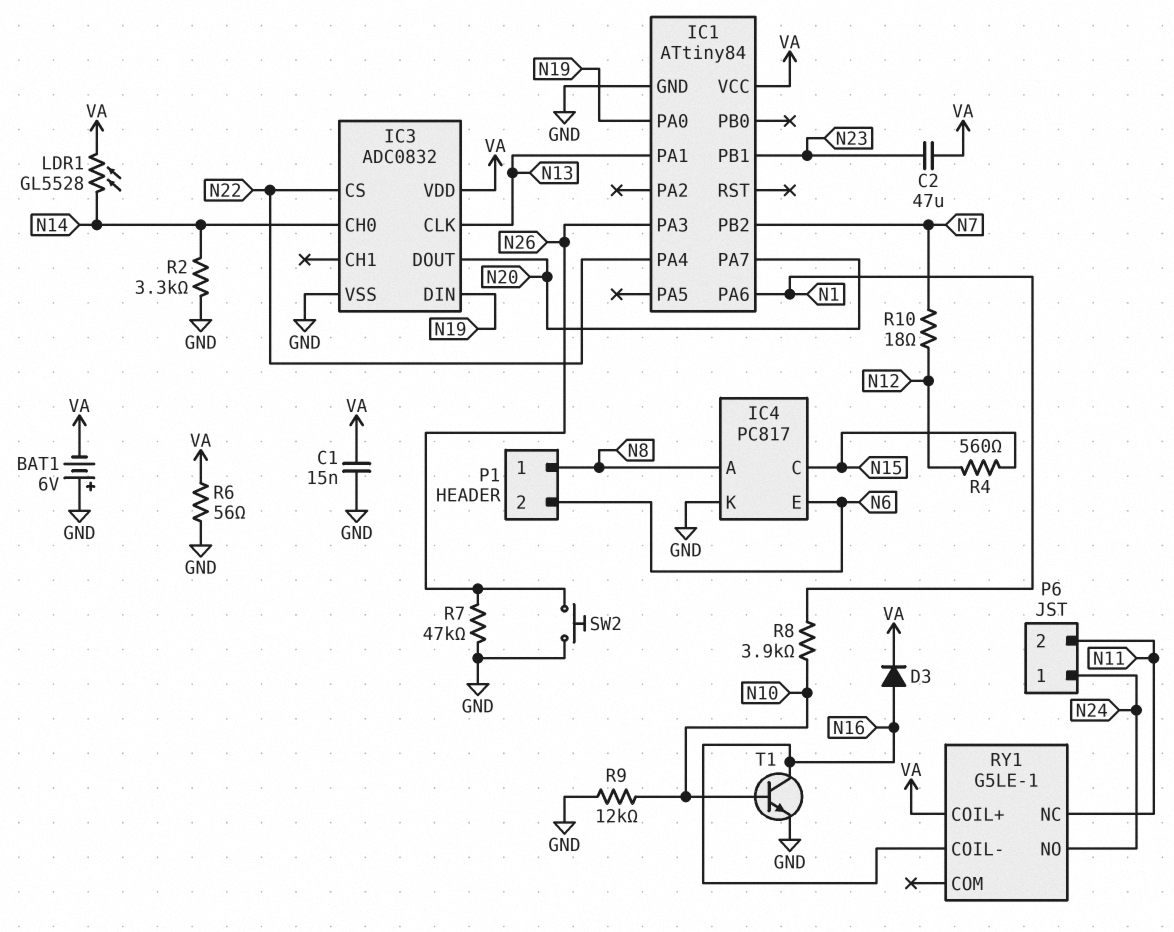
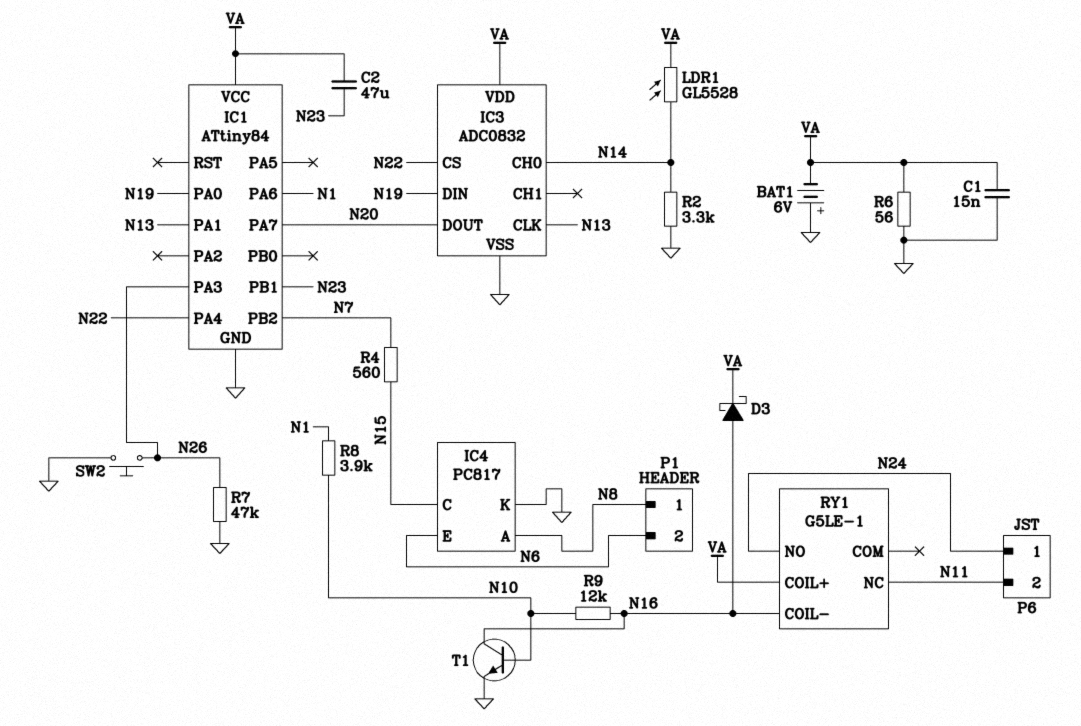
D3: diode (A N16, K VA) -> schottky (A N16, K VA)
R4: 560 (N12, N15) -> 560 (N7, N15)
R9: 12k (GND, N10) -> 12k (N10, N16)
R10: 18 (N7, N12) -> none

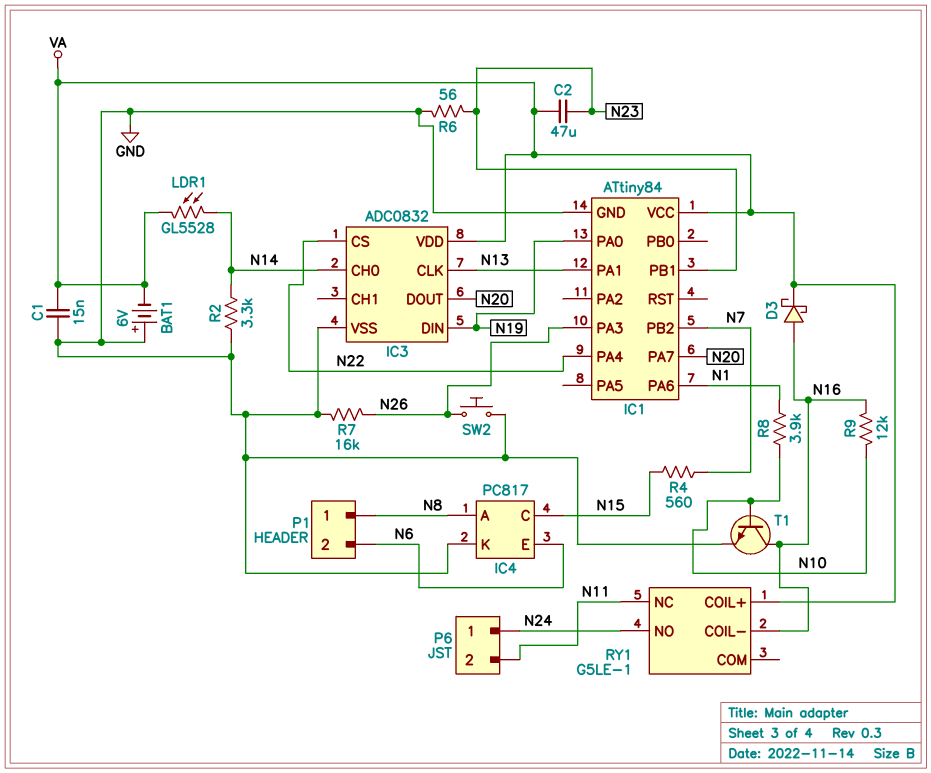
R6: 56 (GND, VA) -> 56 (GND, N23)
R7: 47k (GND, N26) -> 16k (GND, N26)

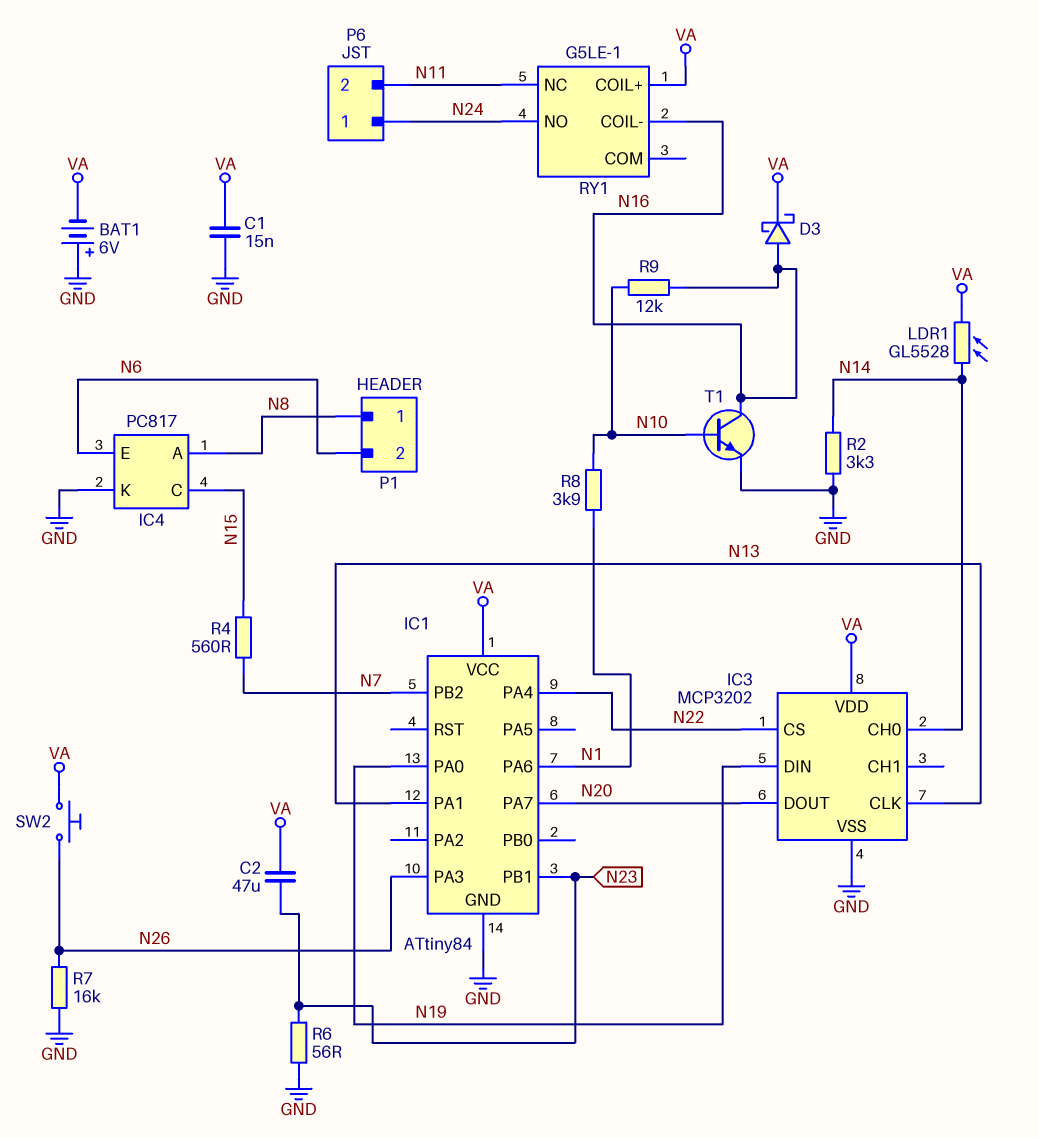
IC3: ADC0832 -> MCP3202
SW2: button (GND, N26) -> button (N26, VA)

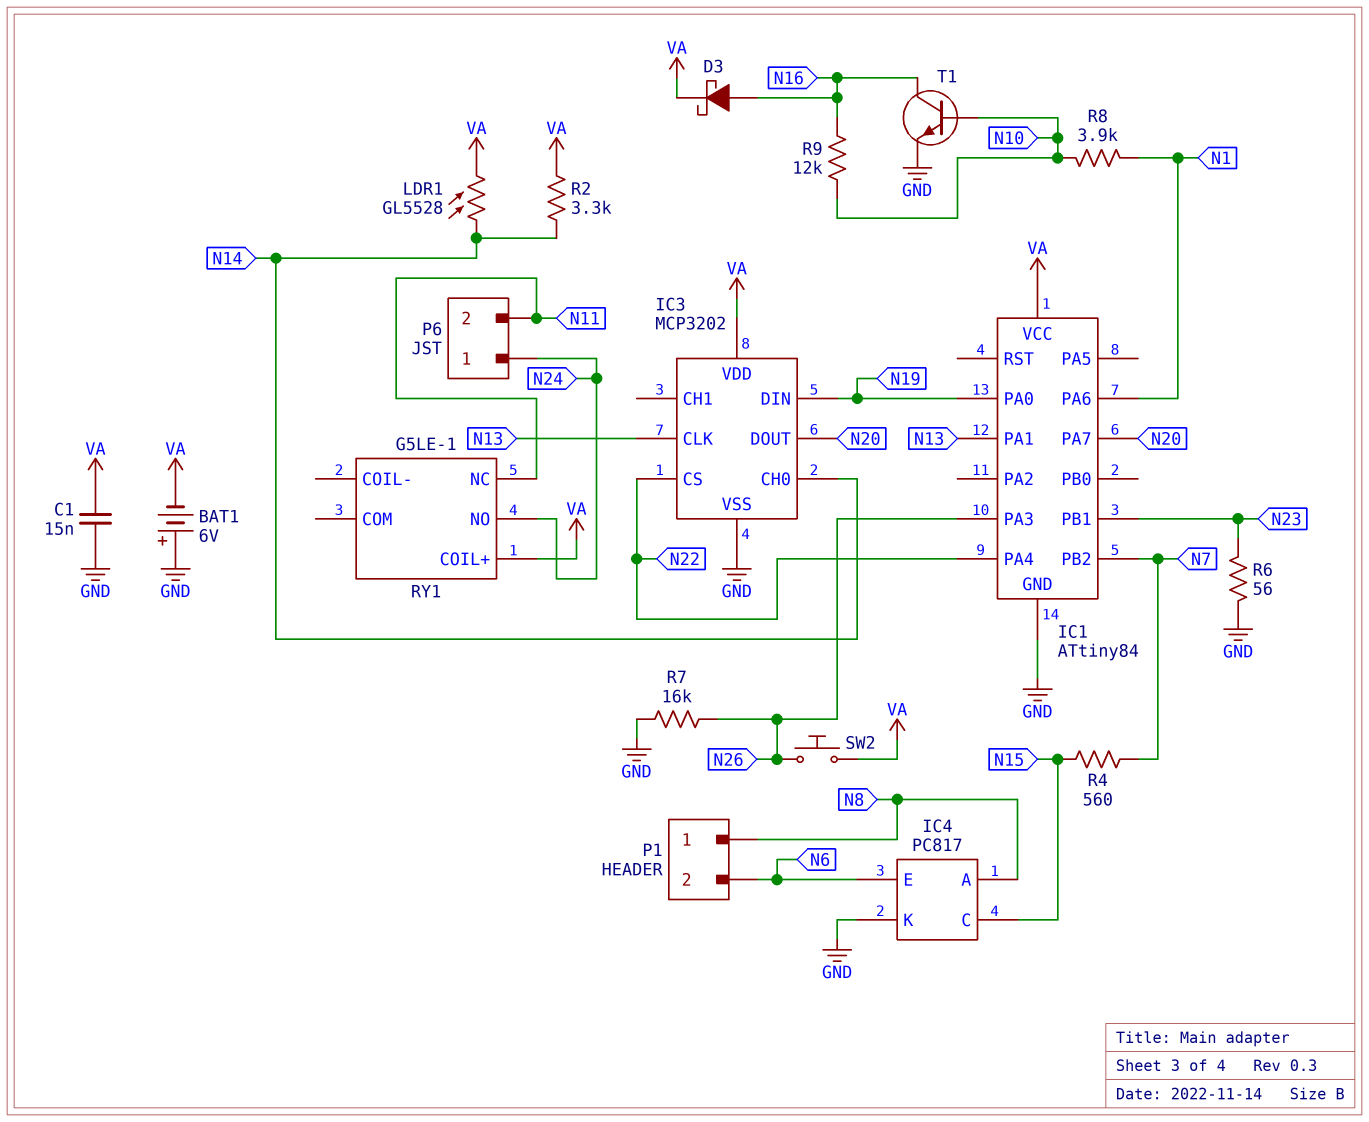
C2: 47uF (N23, VA) -> none
R2: 3.3k (GND, N14) -> 3.3k (N14, VA)
RY1 pin COIL-: N16 -> none

